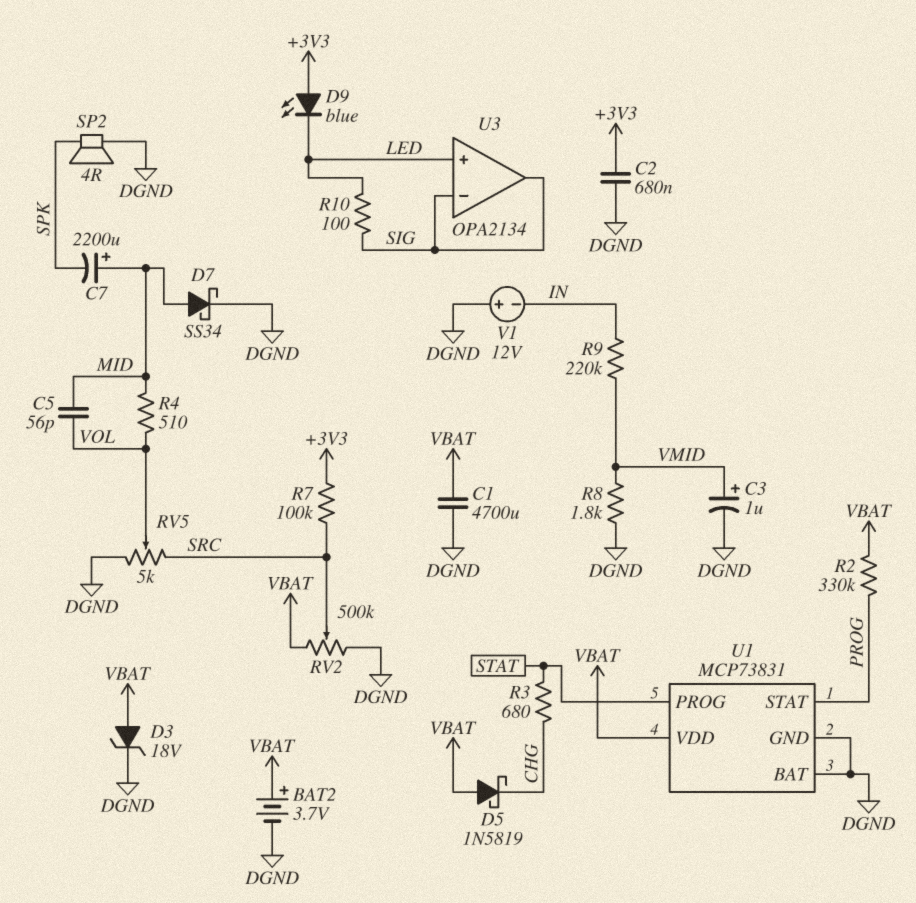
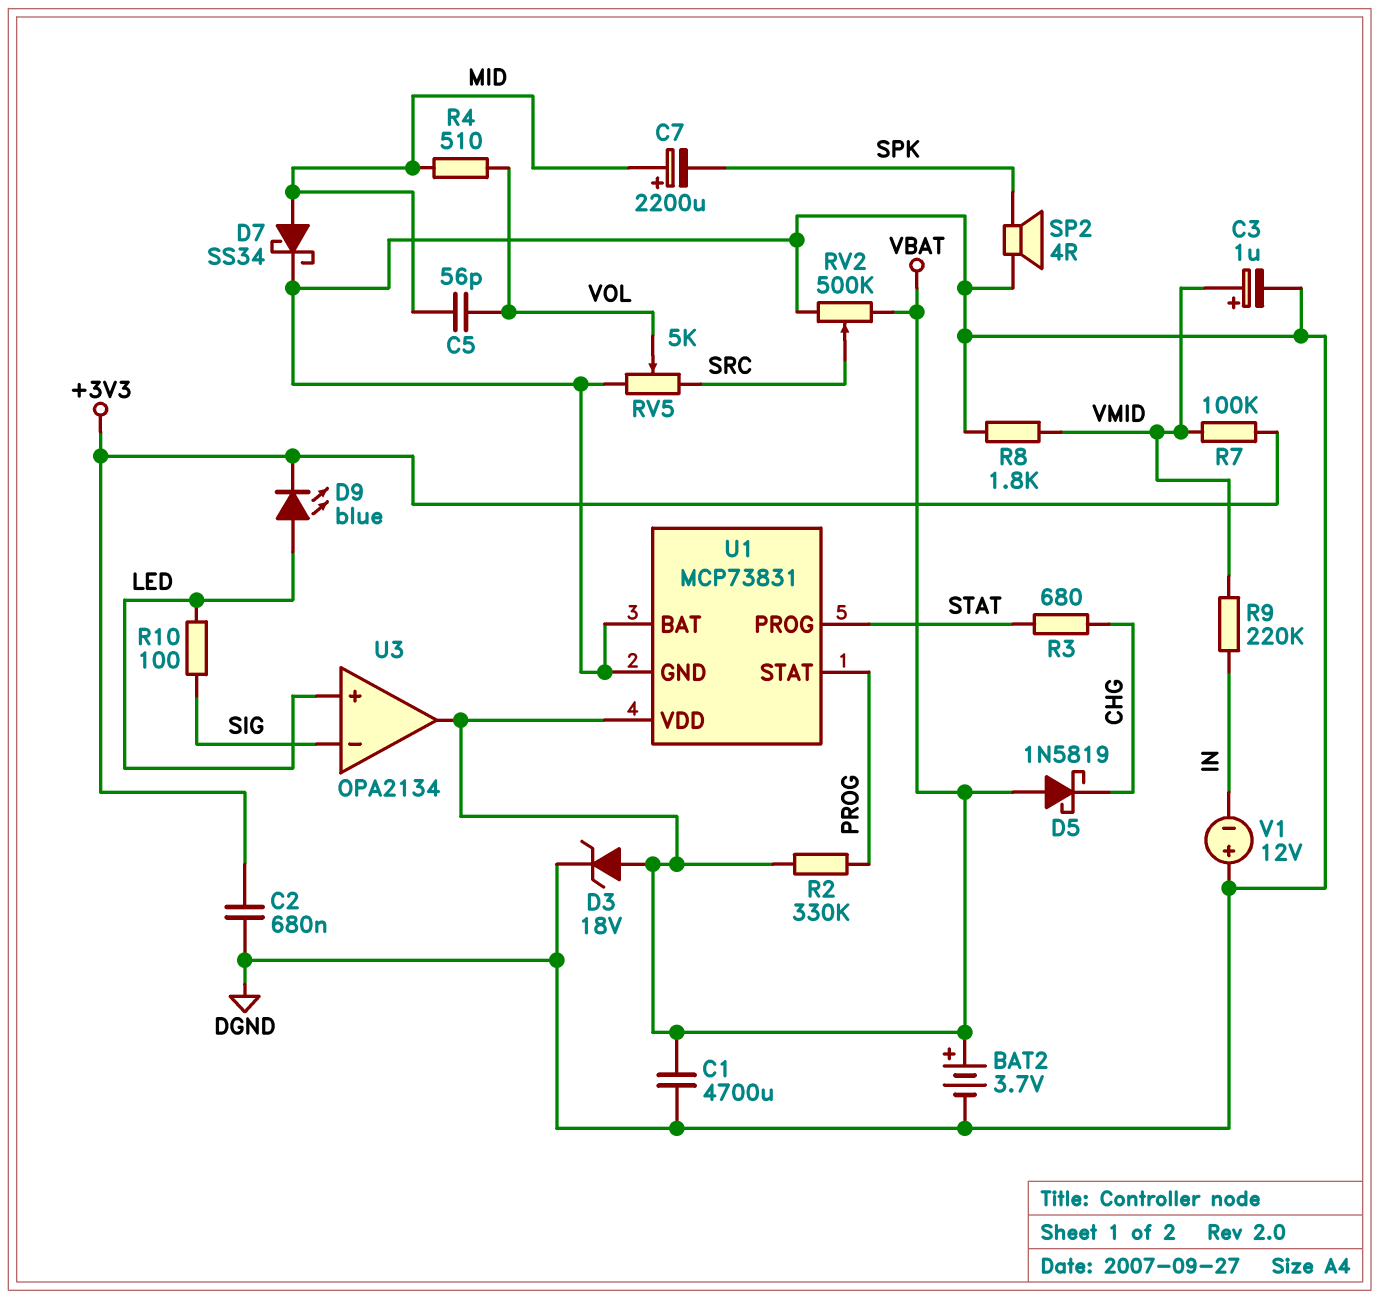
D9: LED blue (A +3V3, K LED) -> LED blue (A LED, K +3V3)
R7: 100k (+3V3, SRC) -> 100k (+3V3, VMID)
U3 pin out: SIG -> VBAT

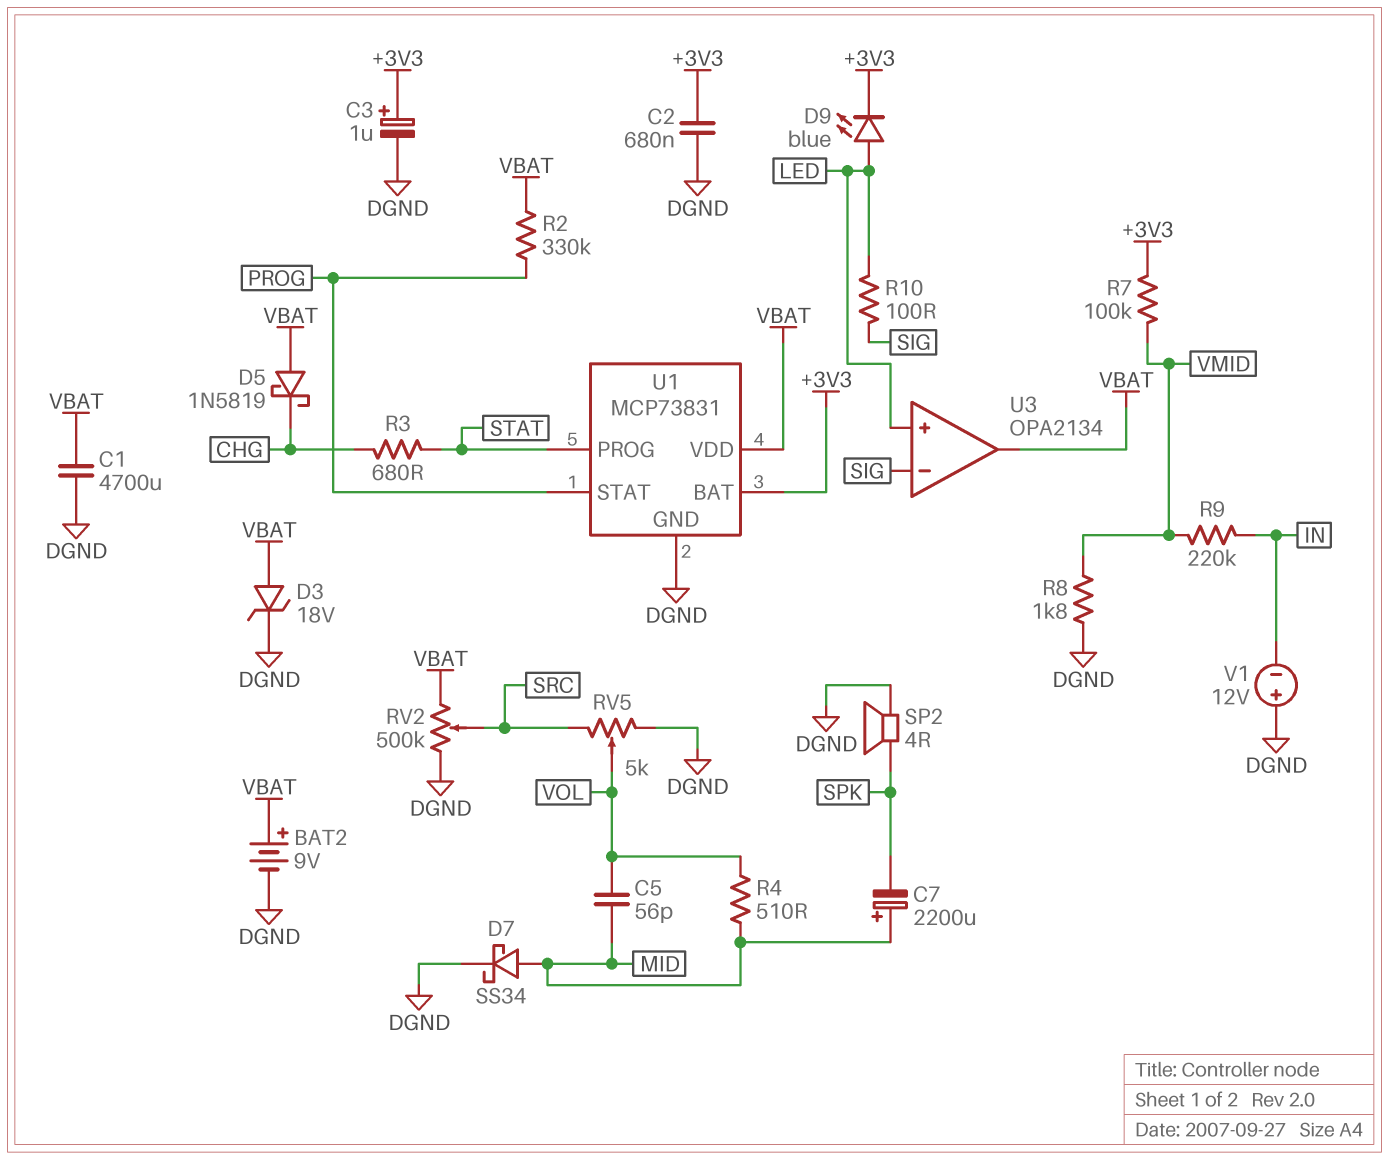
BAT2: 3.7V (plus VBAT, minus DGND) -> 9V (plus VBAT, minus DGND)
C3: 1uF (plus VMID, minus DGND) -> 1uF (plus +3V3, minus DGND)
U1 pin BAT: DGND -> +3V3

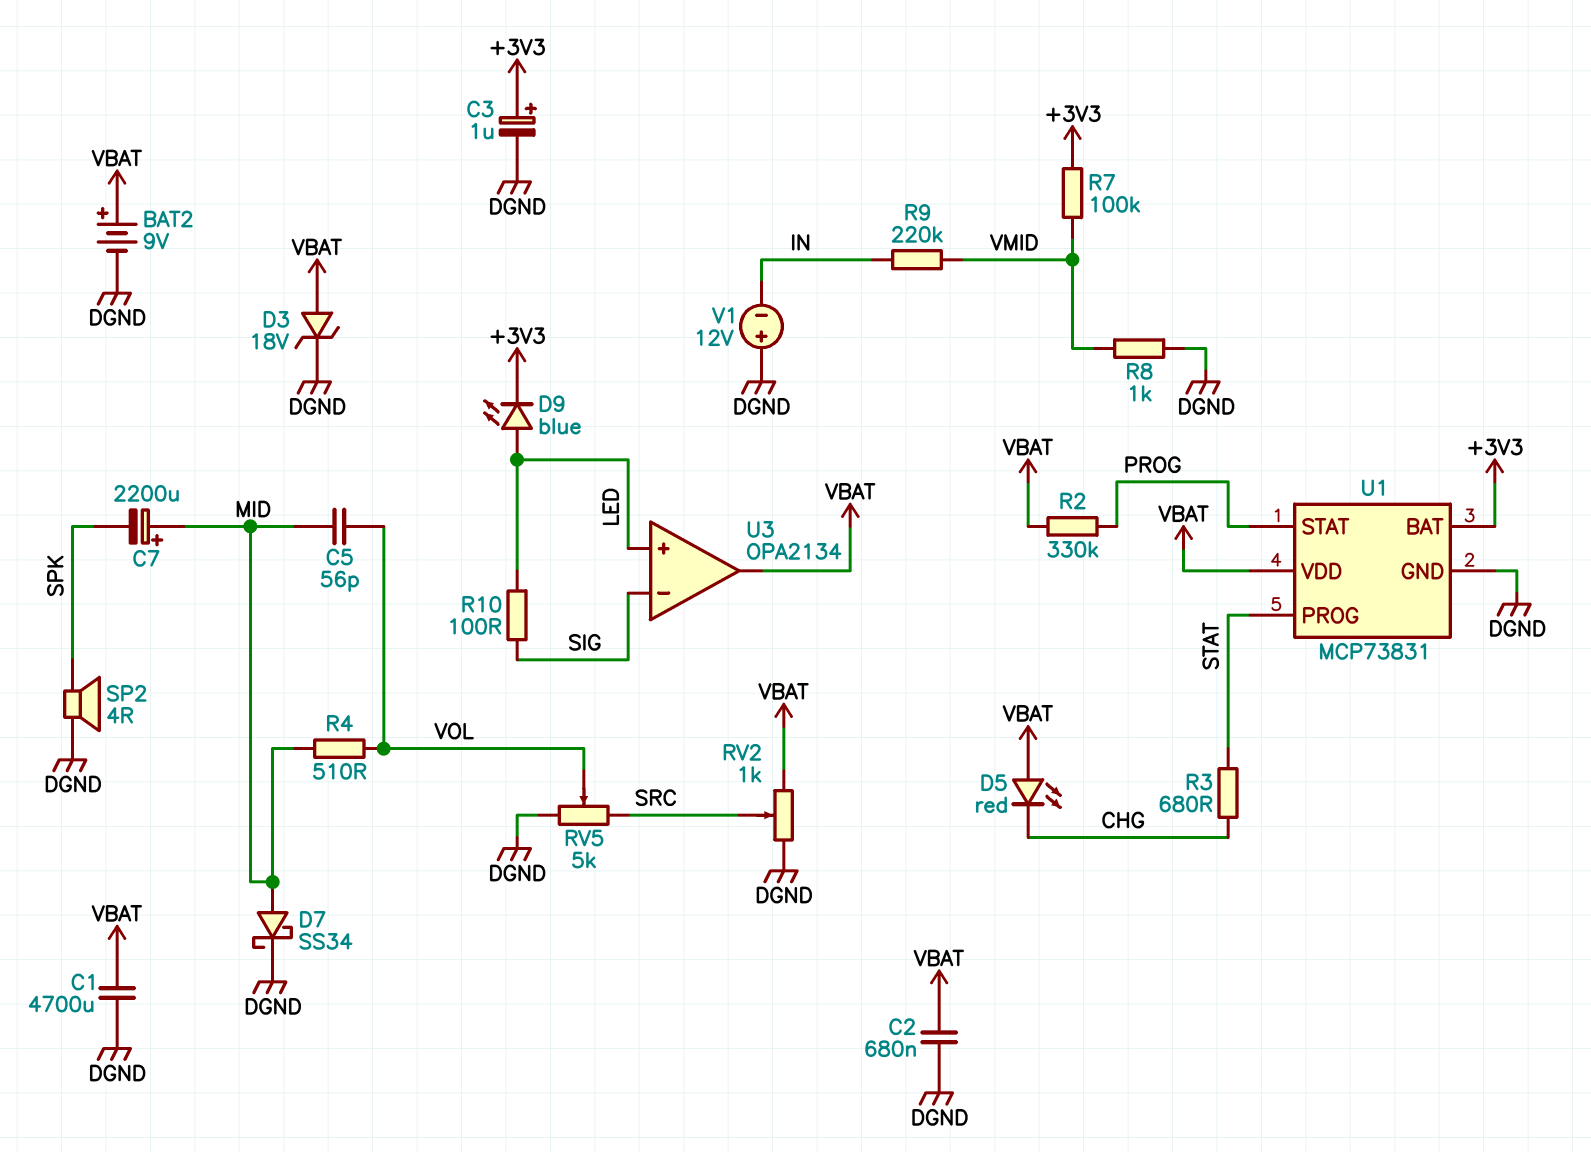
C2: 680nF (+3V3, DGND) -> 680nF (DGND, VBAT)
D5: schottky 1N5819 (A VBAT, K CHG) -> LED red (A VBAT, K CHG)
R8: 1.8k (DGND, VMID) -> 1k (DGND, VMID)
RV2: 500k (DGND, VBAT, wiper SRC) -> 1k (DGND, VBAT, wiper SRC)

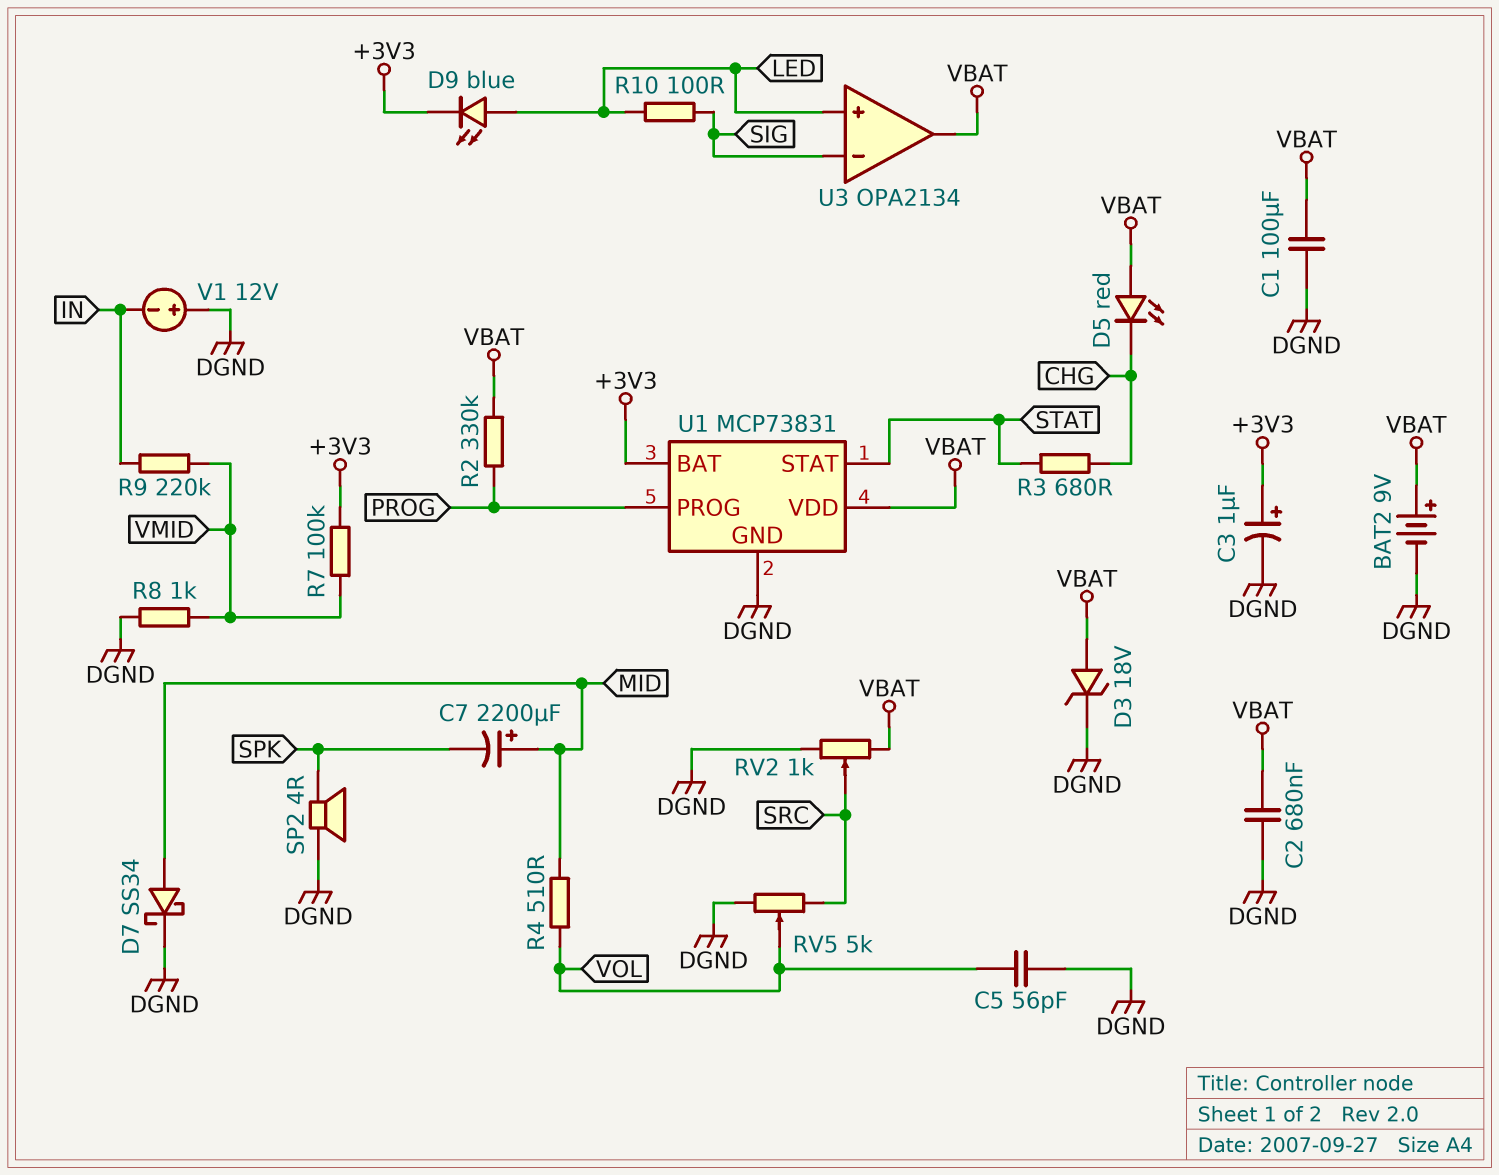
C1: 4700uF (DGND, VBAT) -> 100uF (DGND, VBAT)
C5: 56pF (MID, VOL) -> 56pF (DGND, VOL)
U1 pin PROG: STAT -> PROG
U1 pin STAT: PROG -> STAT

